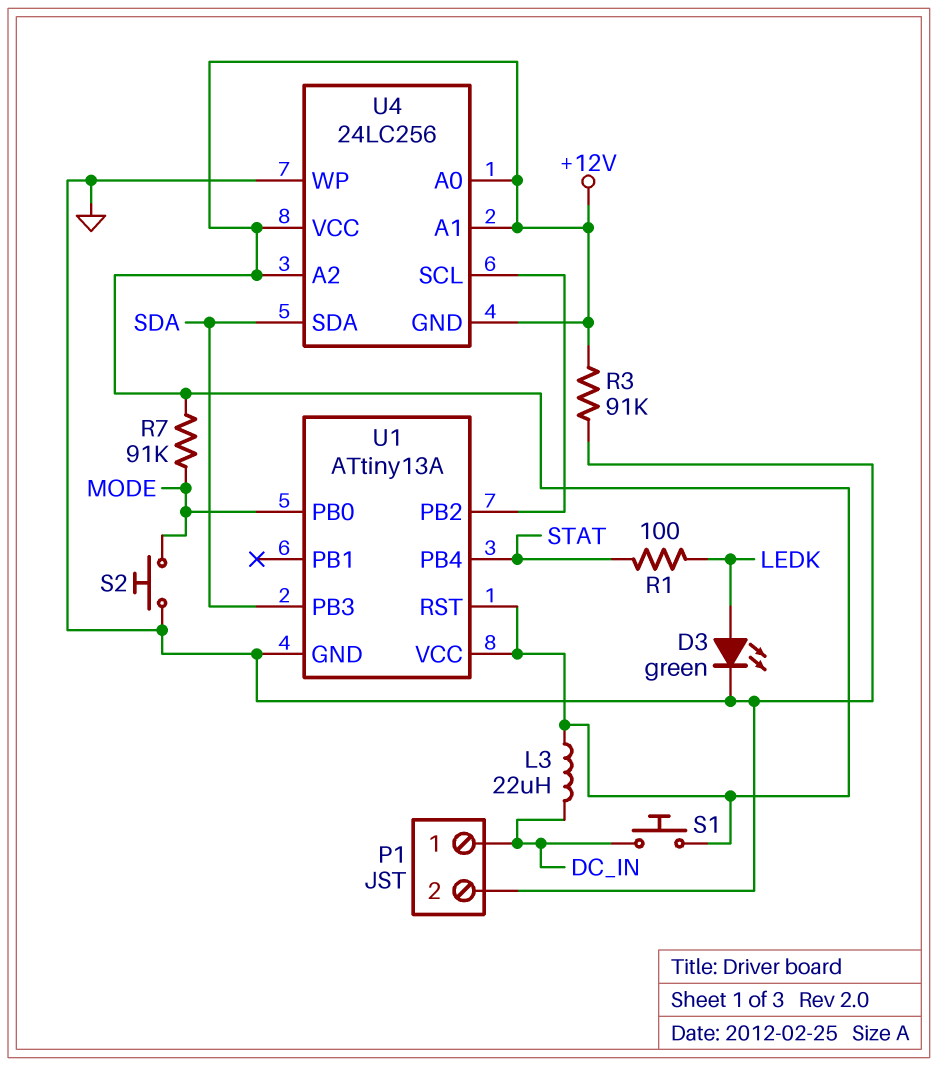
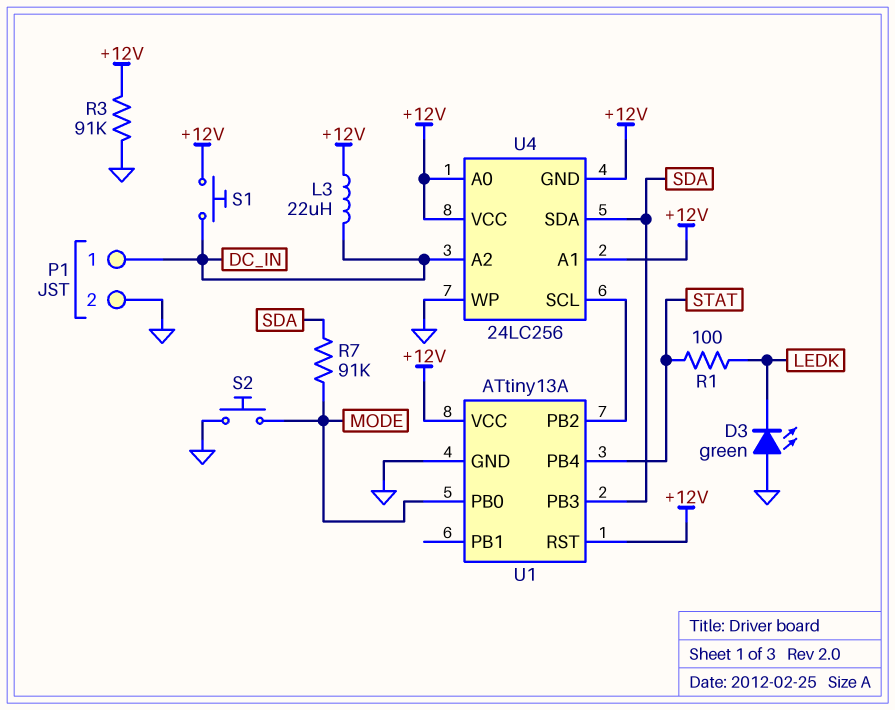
D3: LED green (A LEDK, K GND) -> LED green (A GND, K LEDK)
R7: 91k (+12V, MODE) -> 91k (MODE, SDA)
U4 pin A2: +12V -> DC_IN

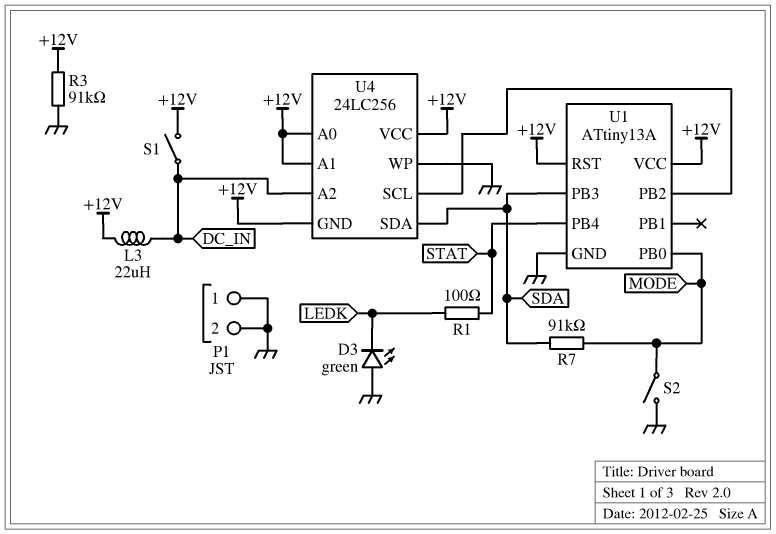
P1 pin 1: DC_IN -> GND
S1: button (+12V, DC_IN) -> switch (+12V, DC_IN)
S2: button (GND, MODE) -> switch (GND, MODE)

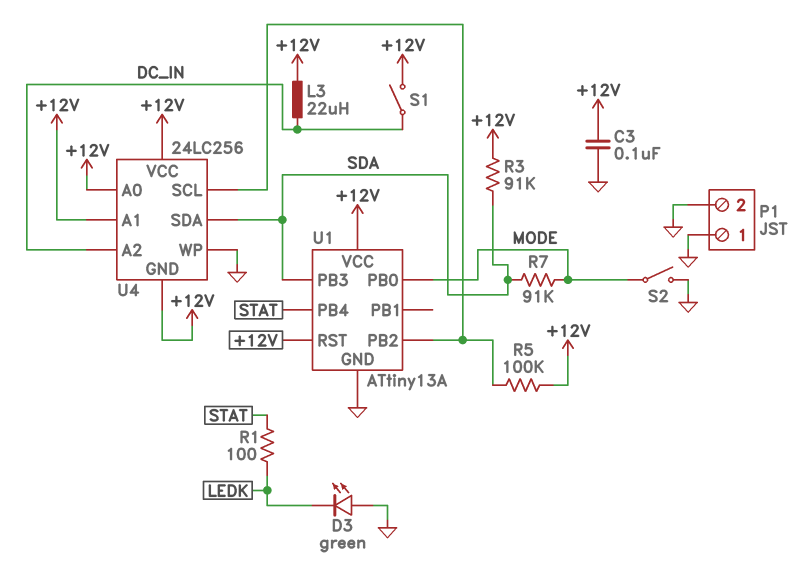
C3: none -> 100nF (+12V, GND)
R3: 91k (+12V, GND) -> 91k (+12V, SDA)
R5: none -> 100k (+12V, U1/PB2)

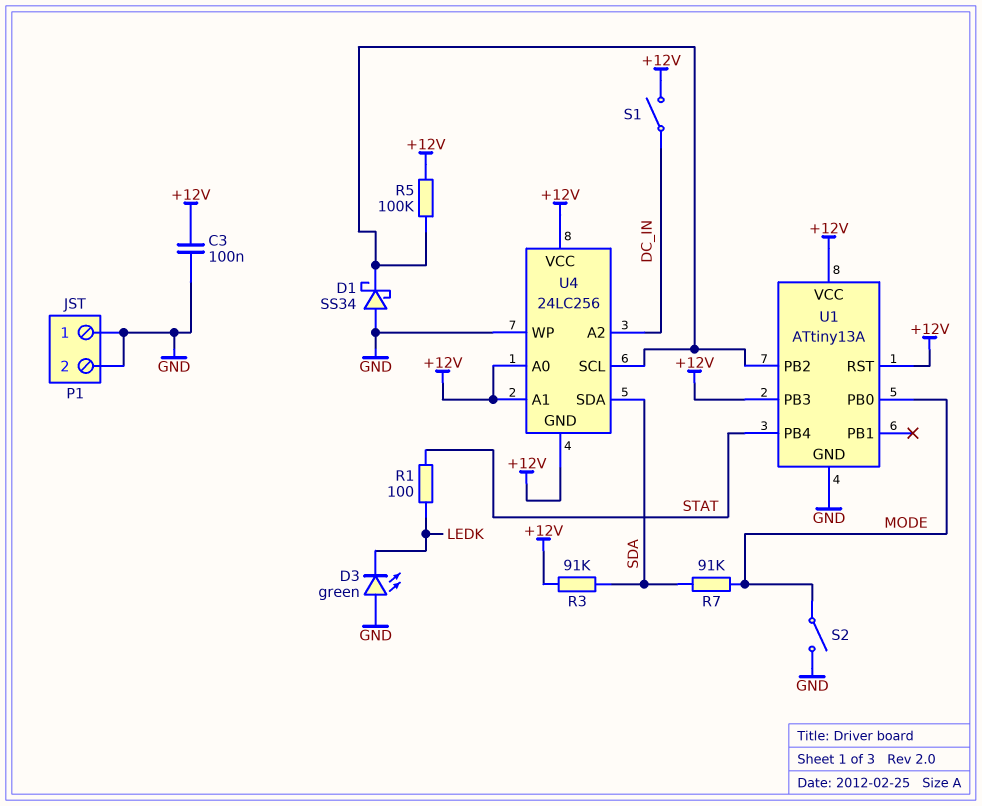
D1: none -> schottky SS34 (A GND, K U1/PB2)
L3: 22uH (+12V, DC_IN) -> none
U1 pin PB3: SDA -> +12V

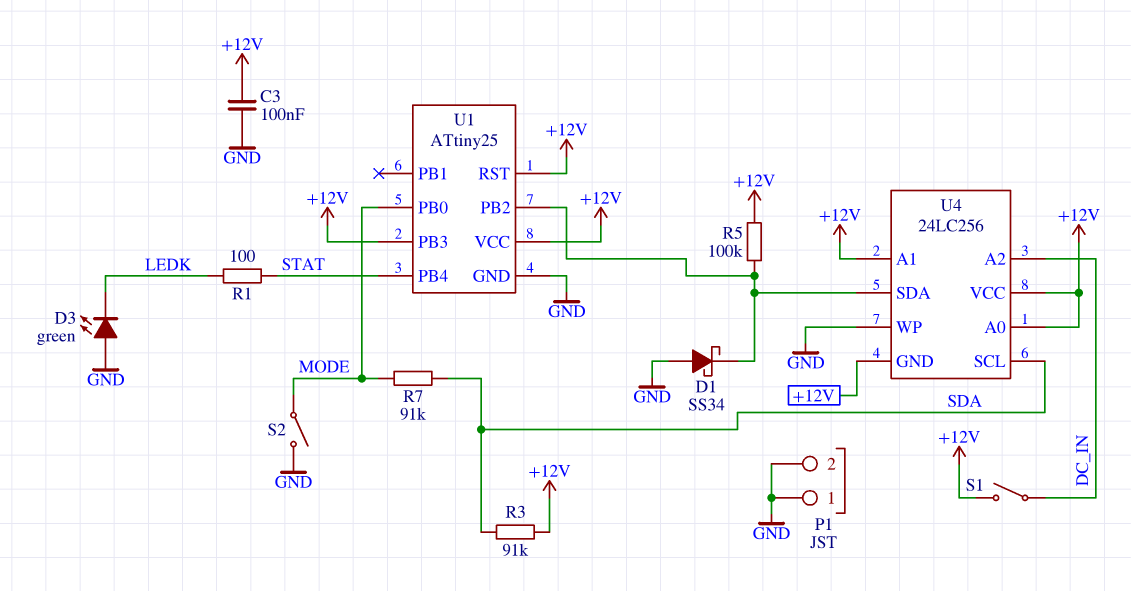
U1: ATtiny13A -> ATtiny25
U4 pin SCL: U1/PB2 -> SDA
U4 pin SDA: SDA -> U1/PB2

